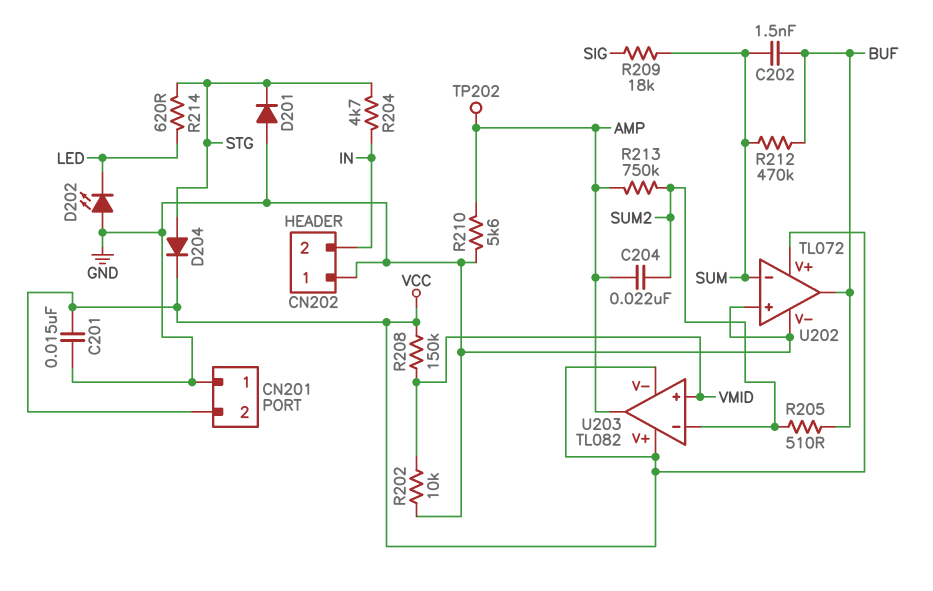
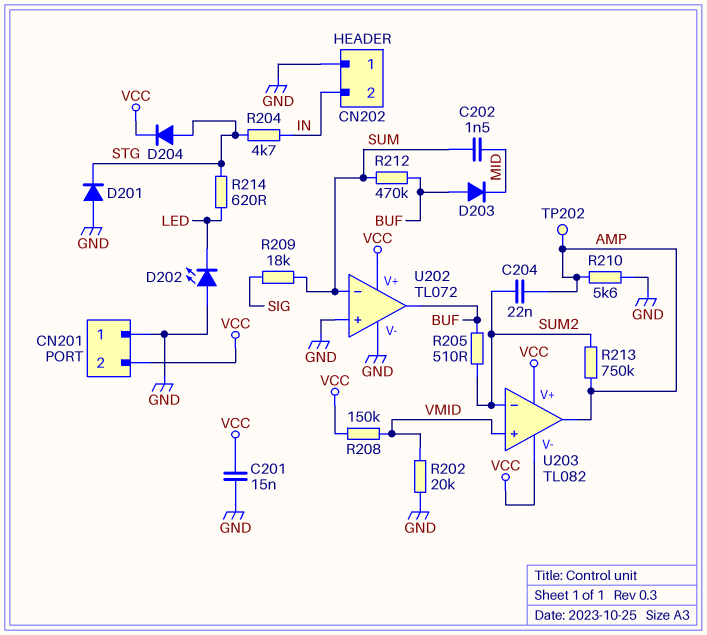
C202: 1.5nF (BUF, SUM) -> 1.5nF (MID, SUM)
D203: none -> diode (A BUF, K MID)
R202: 10k (GND, VMID) -> 20k (GND, VMID)

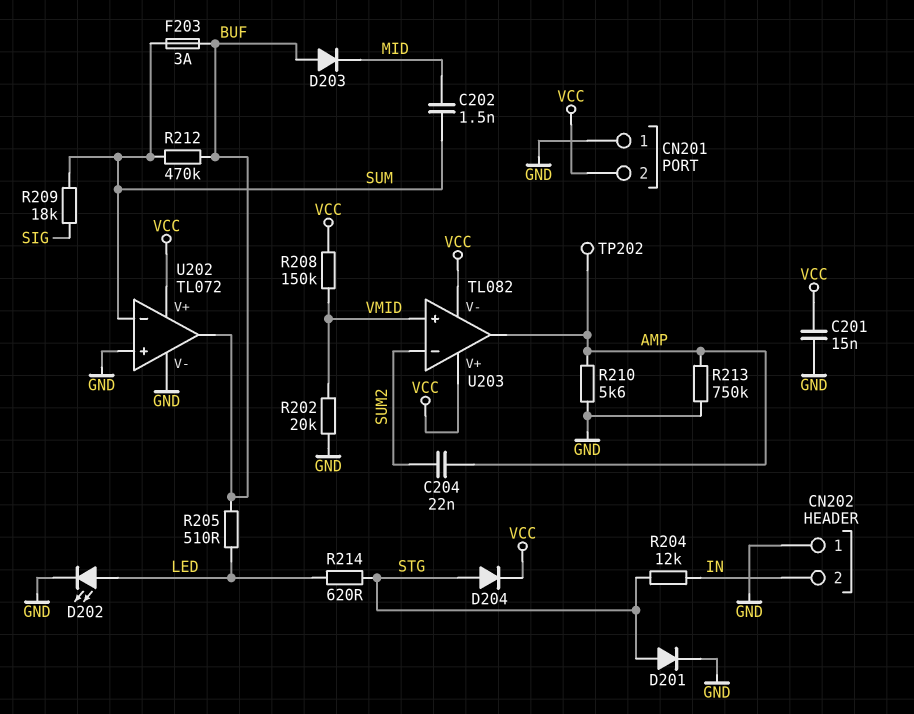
D201: diode (A GND, K STG) -> diode (A STG, K GND)
D202: LED (A GND, K LED) -> LED (A LED, K GND)
F203: none -> 3A (BUF, SUM)
R204: 4.7k (IN, STG) -> 12k (IN, STG)
R205: 510 (BUF, SUM2) -> 510 (BUF, LED)
R213: 750k (AMP, SUM2) -> 750k (AMP, GND)

